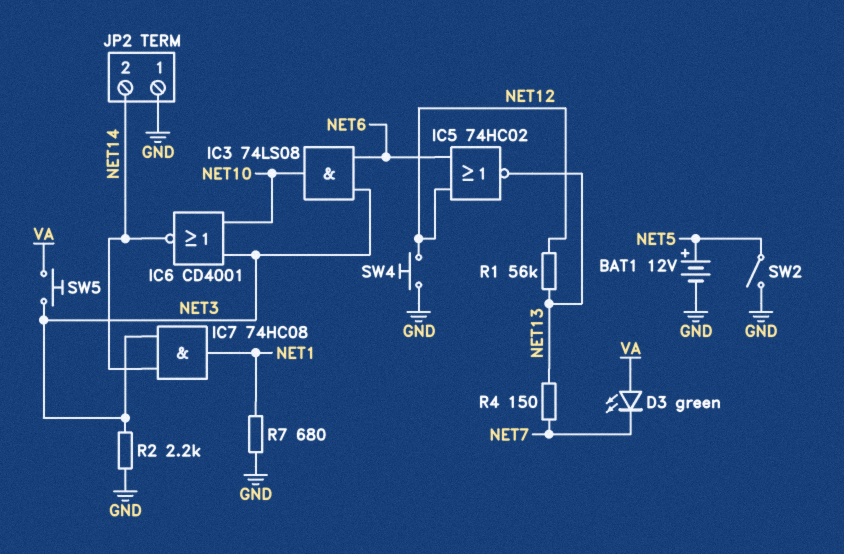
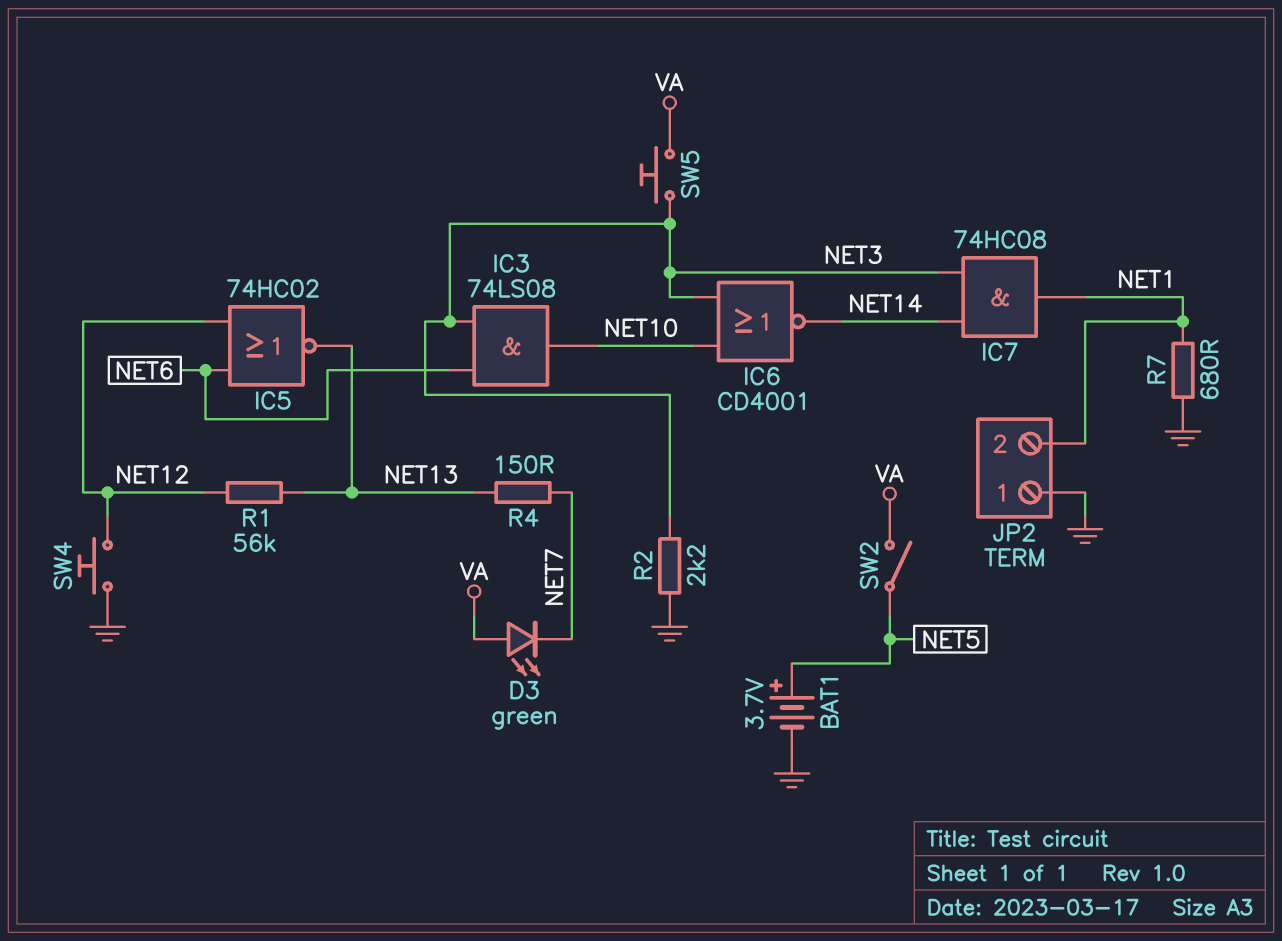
BAT1: 12V (plus NET5, minus GND) -> 3.7V (plus NET5, minus GND)
JP2 pin 2: NET14 -> NET1
SW2: switch (GND, NET5) -> switch (NET5, VA)

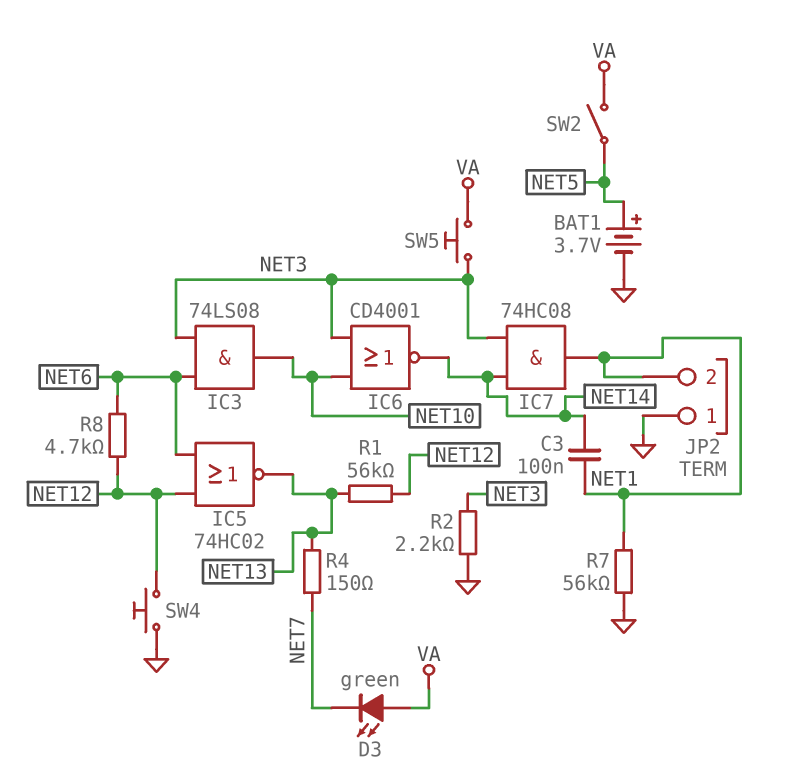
C3: none -> 100nF (NET1, NET14)
R7: 680 (GND, NET1) -> 56k (GND, NET1)
R8: none -> 4.7k (NET6, NET12)

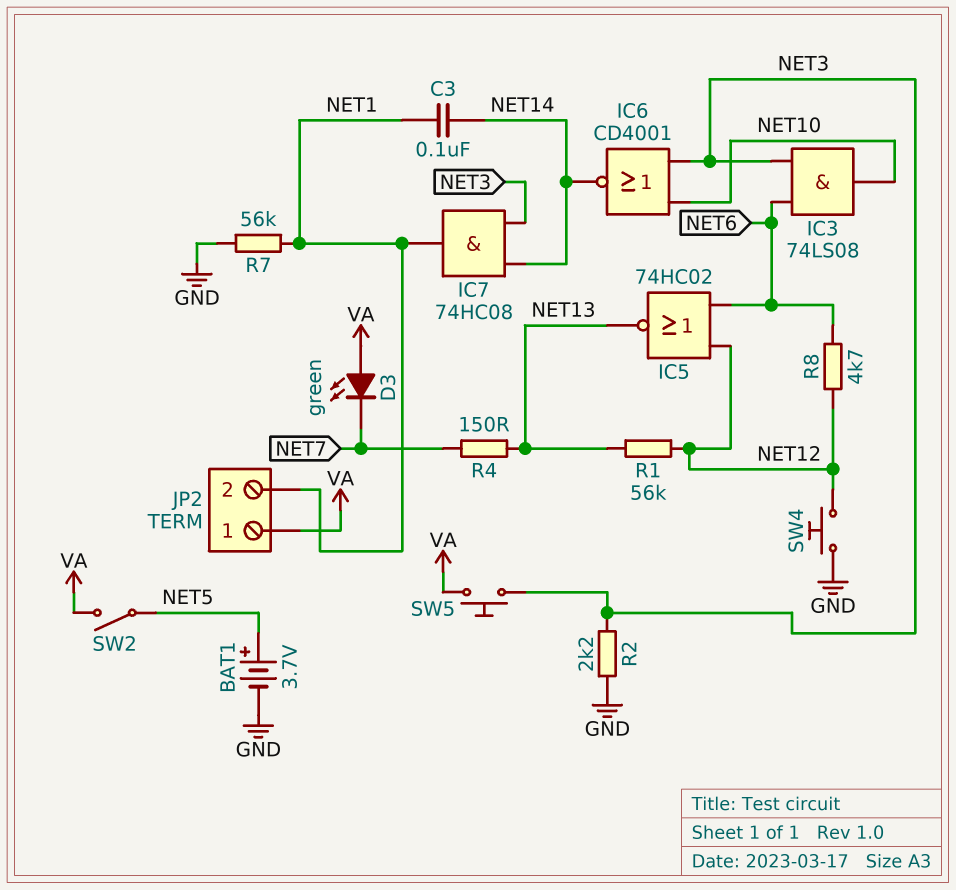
JP2 pin 1: GND -> VA

